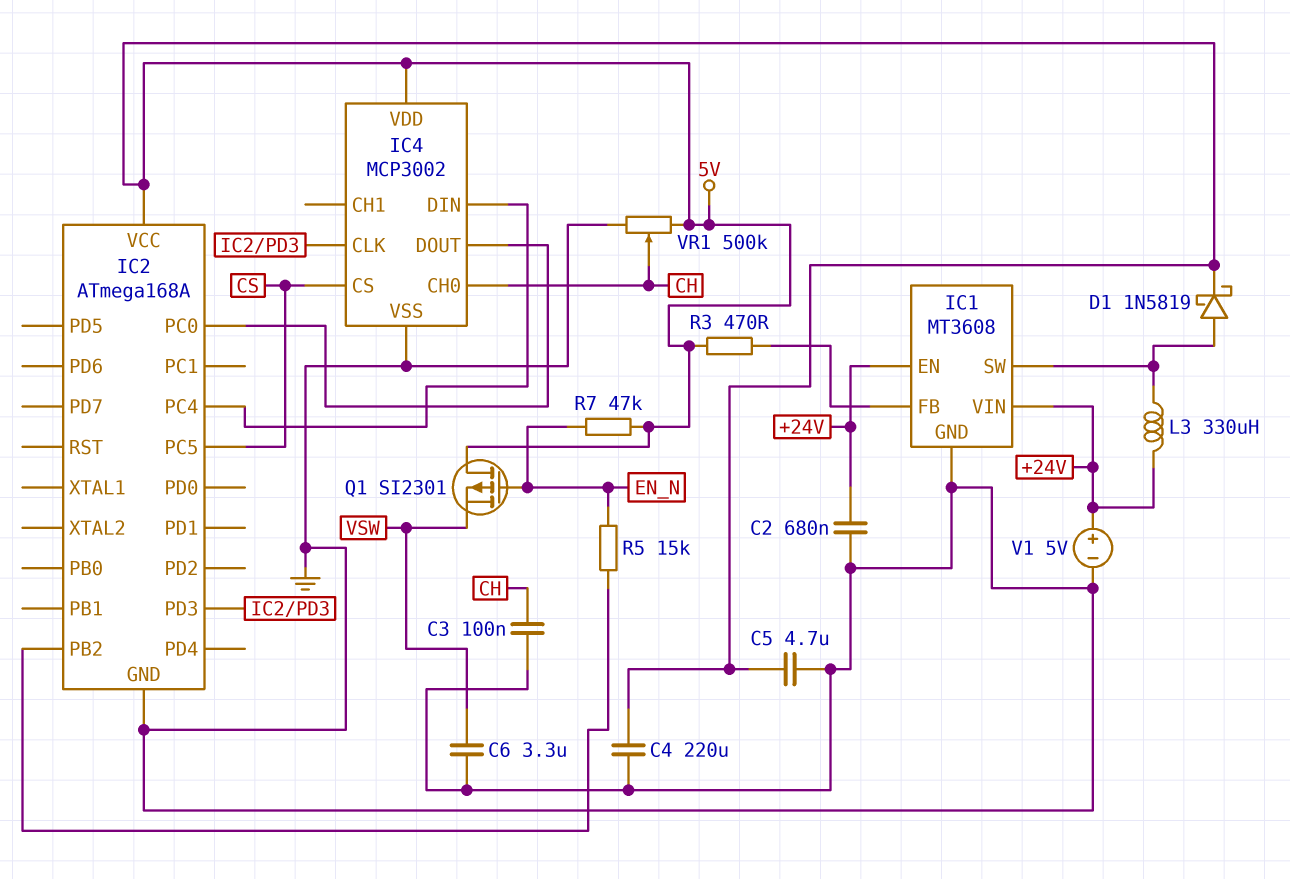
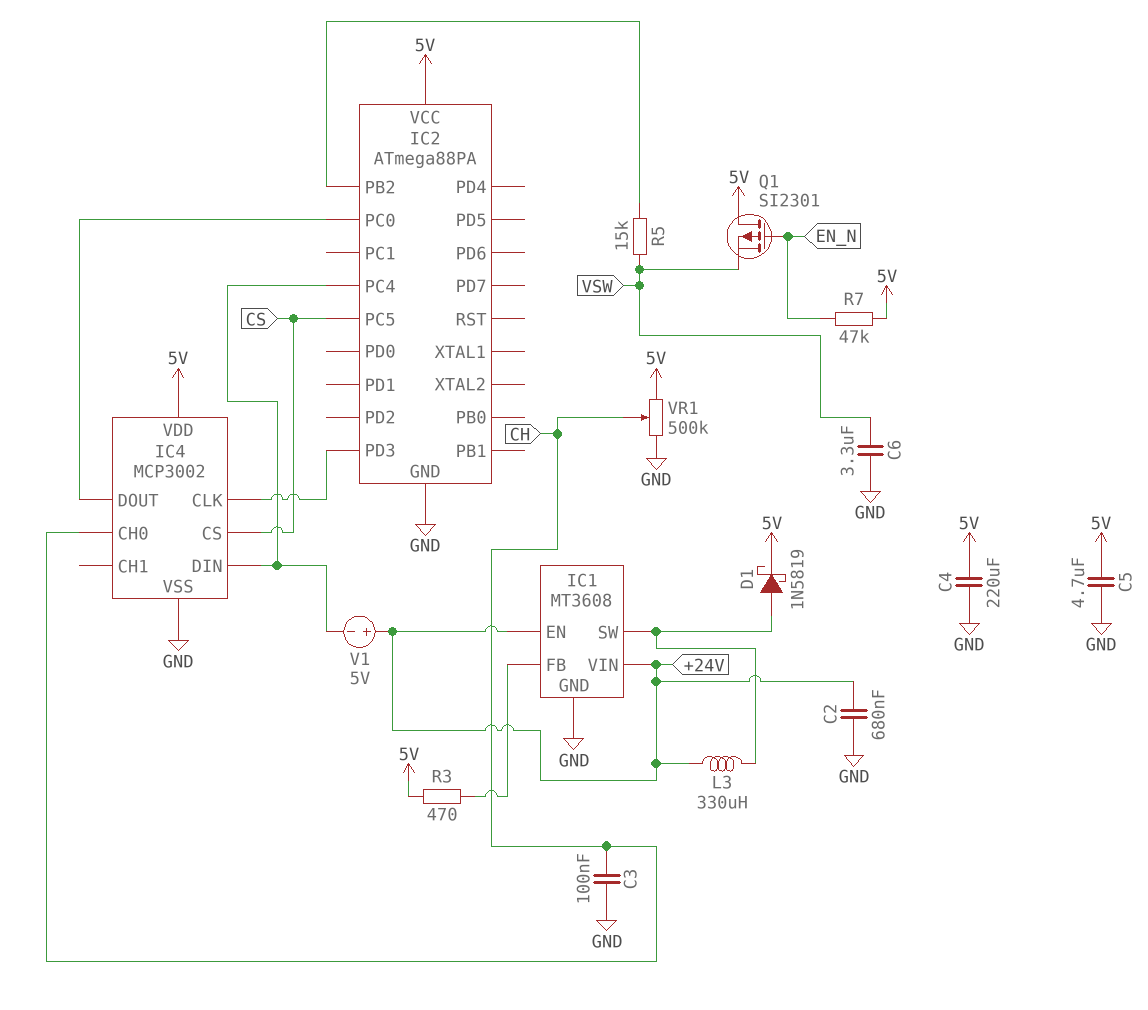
IC2: ATmega168A -> ATmega88PA
R5: 15k (EN_N, IC2/PB2) -> 15k (IC2/PB2, VSW)
V1: 5V (plus +24V, minus GND) -> 5V (plus +24V, minus IC2/PC4)

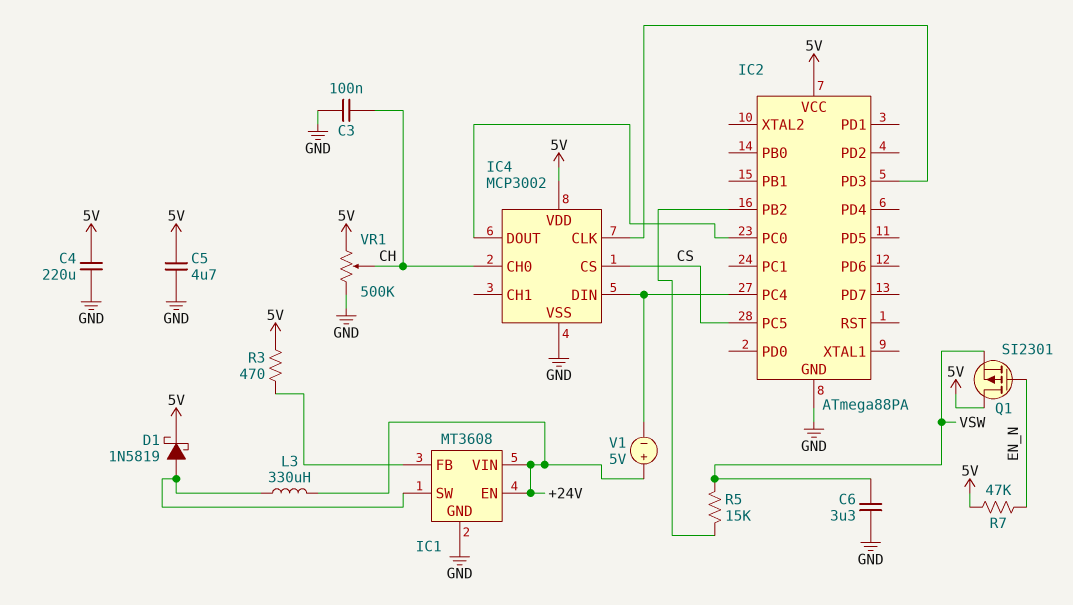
C2: 680nF (+24V, GND) -> none

